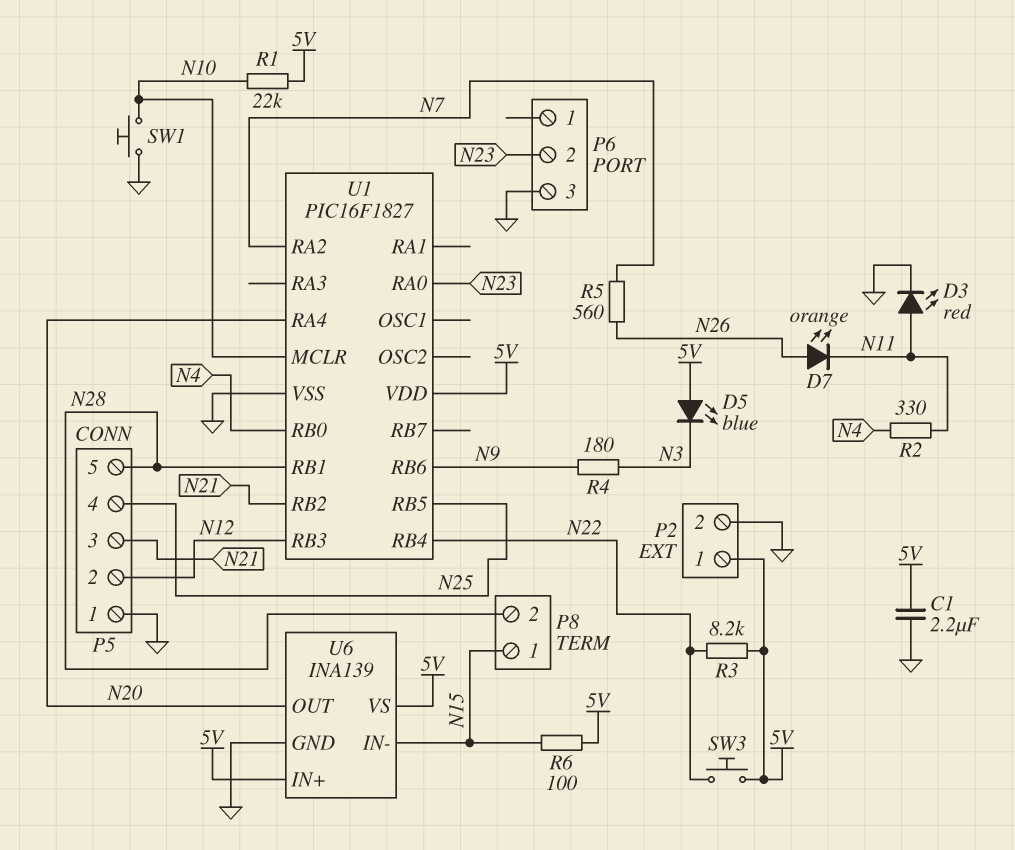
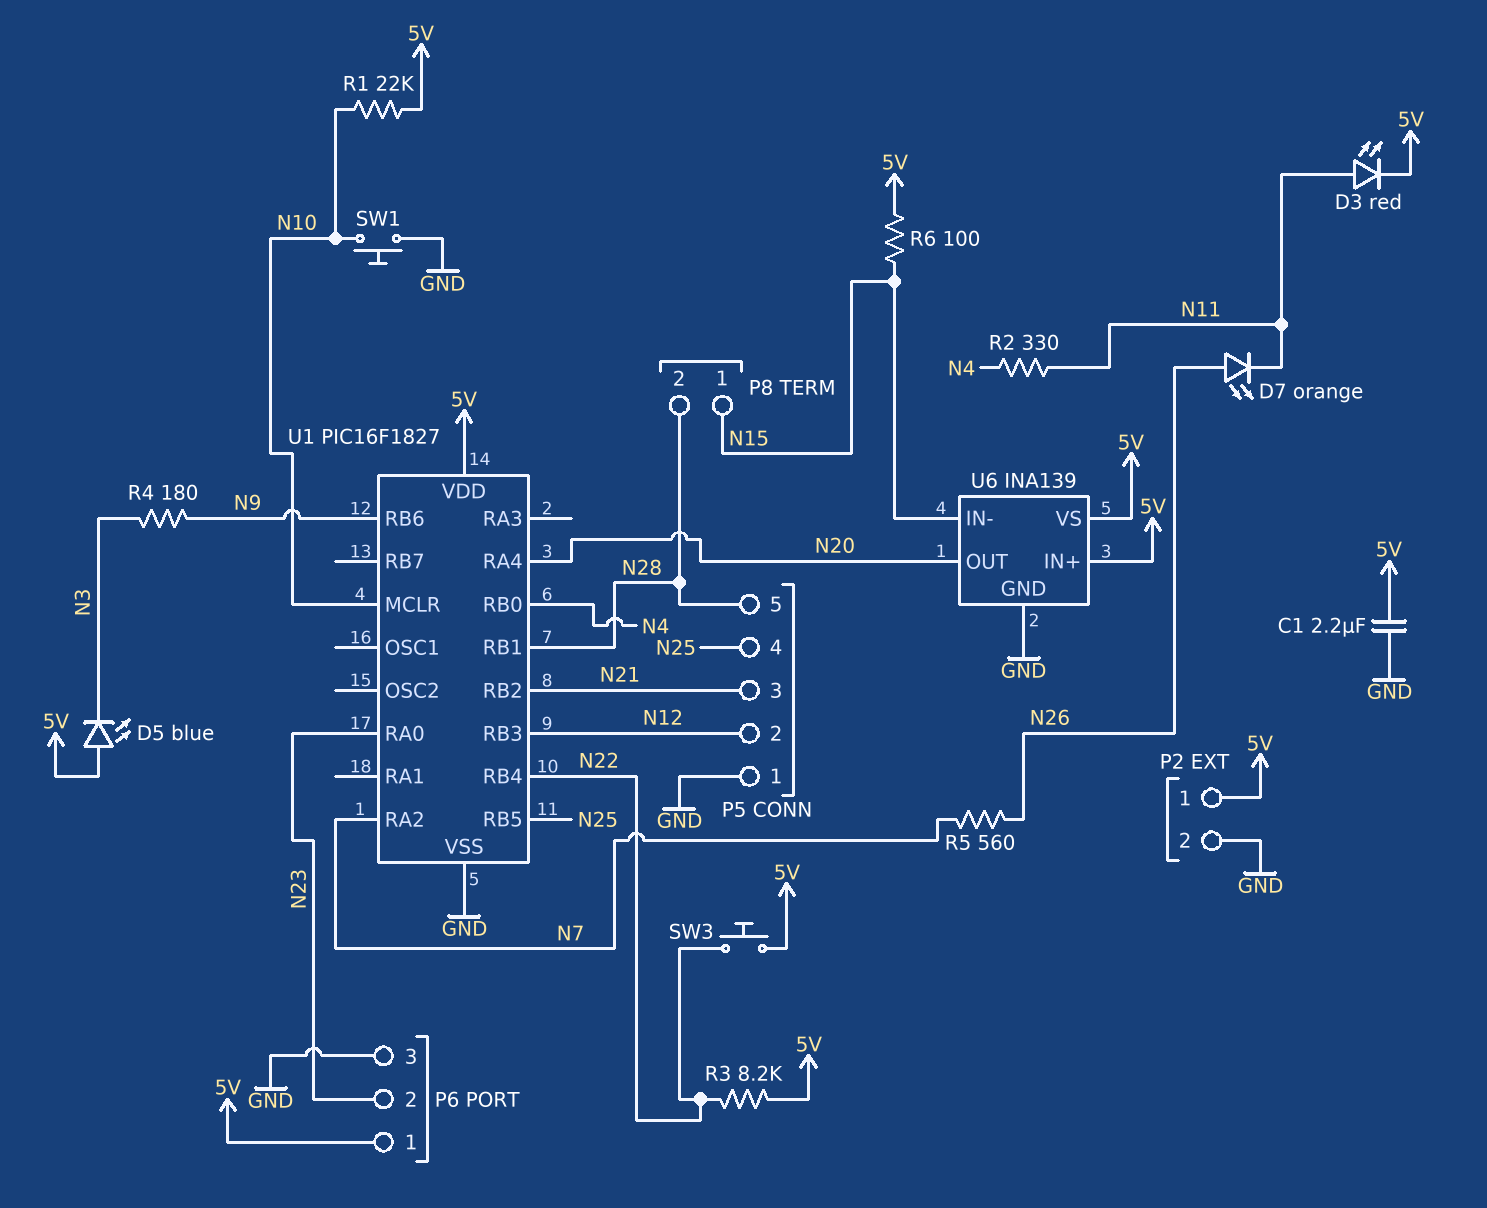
D3: LED red (A N11, K GND) -> LED red (A N11, K 5V)
P6 pin 1: none -> 5V

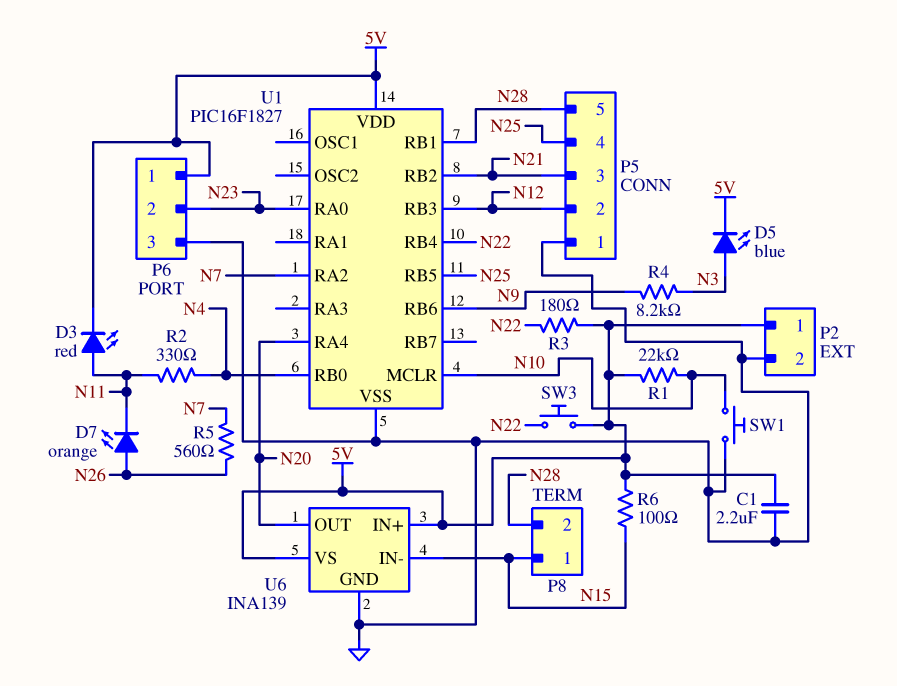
D5: LED blue (A 5V, K N3) -> LED blue (A N3, K 5V)
R3: 8.2k (5V, N22) -> 180 (5V, N22)
R4: 180 (N3, N9) -> 8.2k (N3, N9)

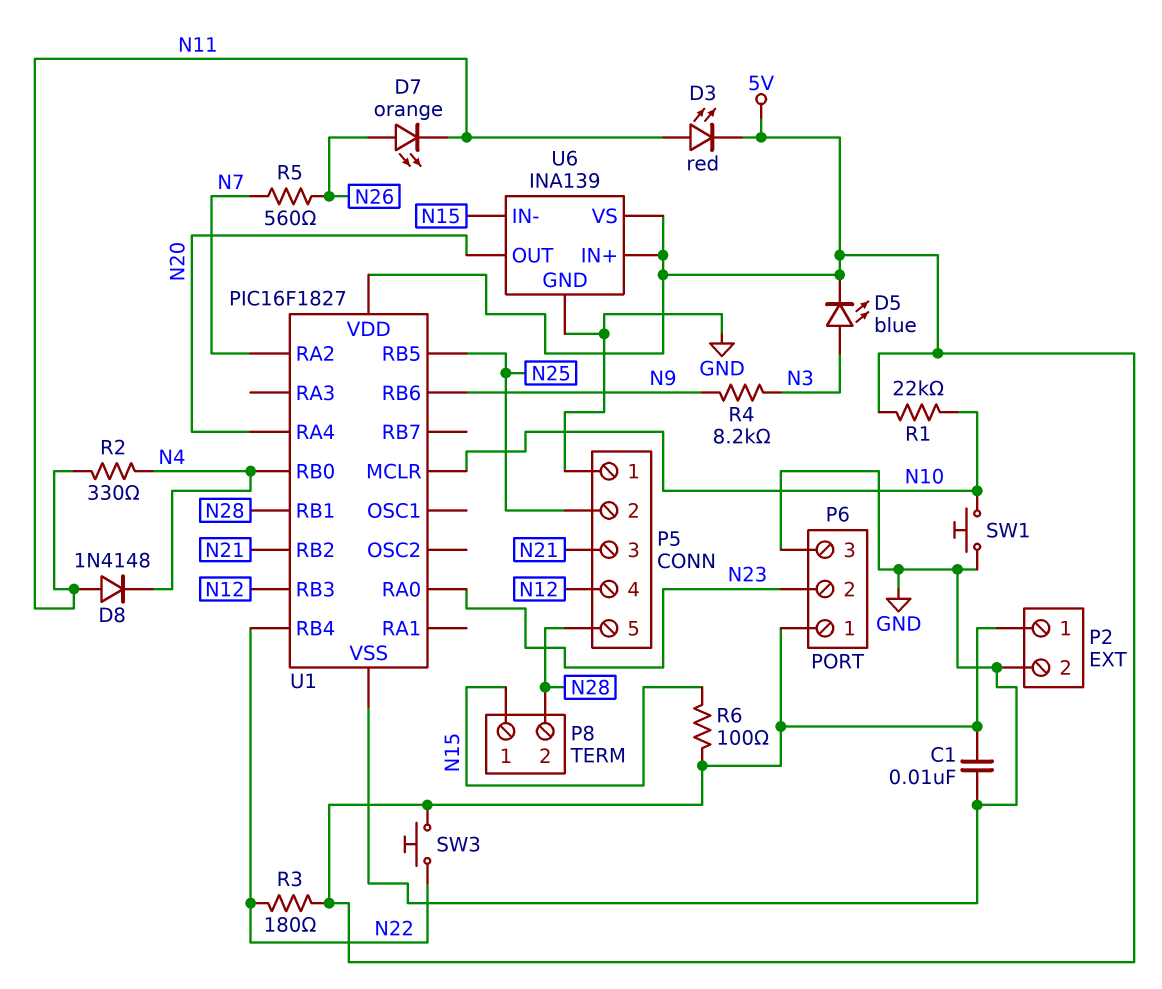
C1: 2.2uF (5V, GND) -> 10nF (5V, GND)
D8: none -> diode 1N4148 (A N11, K N4)
P5 pin 2: N12 -> N25
P5 pin 4: N25 -> N12

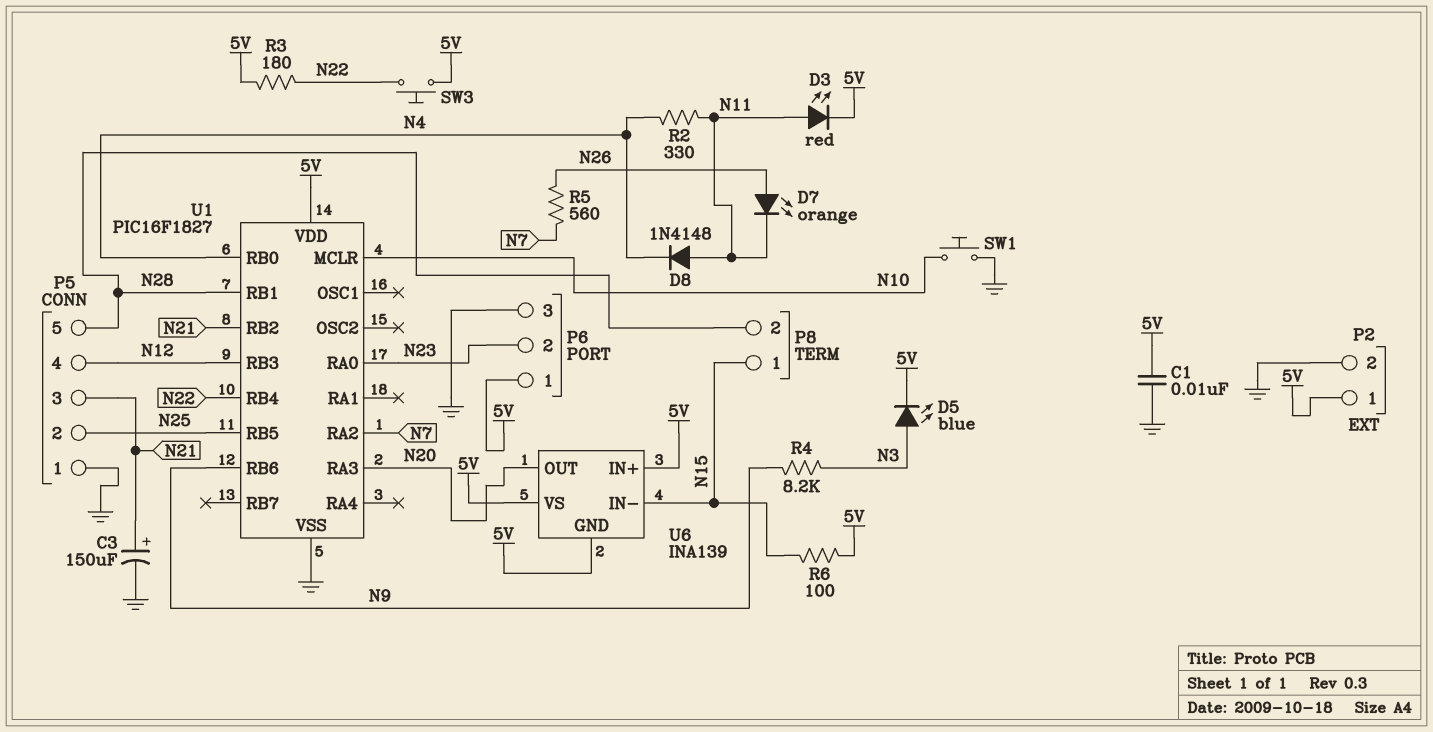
C3: none -> 150uF (plus N21, minus GND)
R1: 22k (5V, N10) -> none
U1 pin RA3: none -> N20
U1 pin RA4: N20 -> none
U6 pin GND: GND -> 5V

